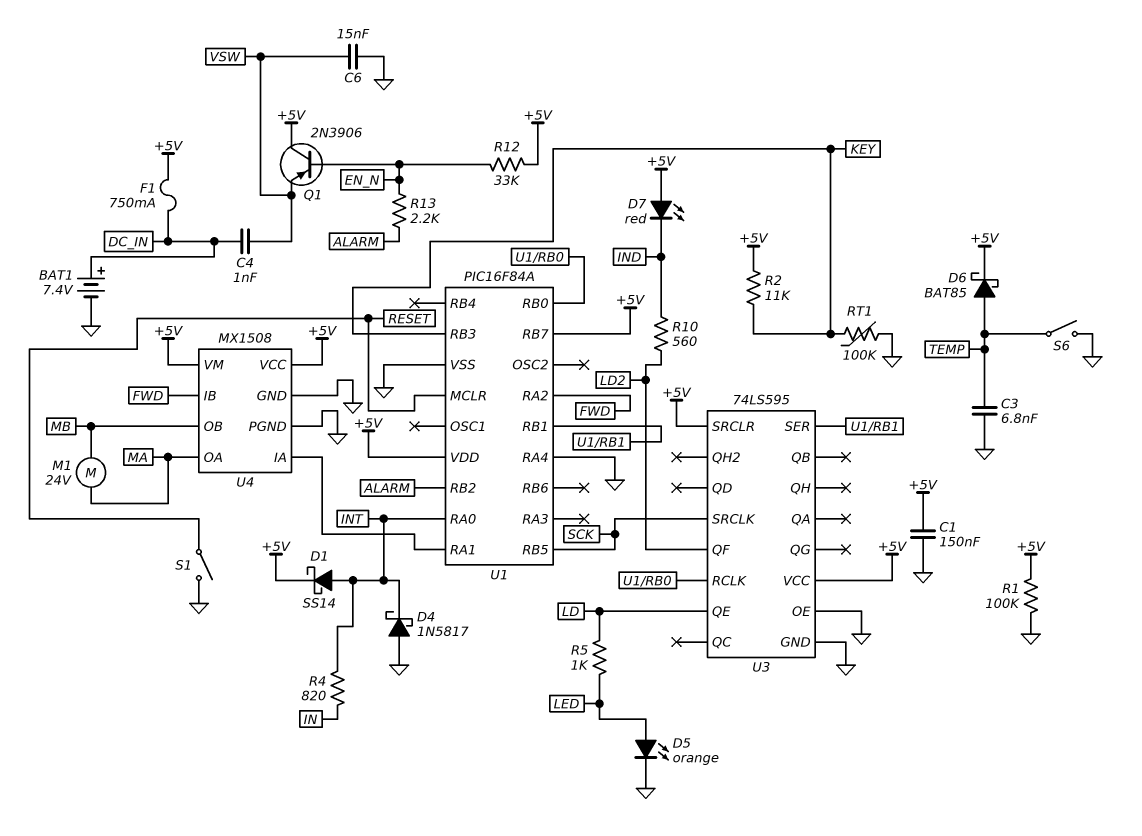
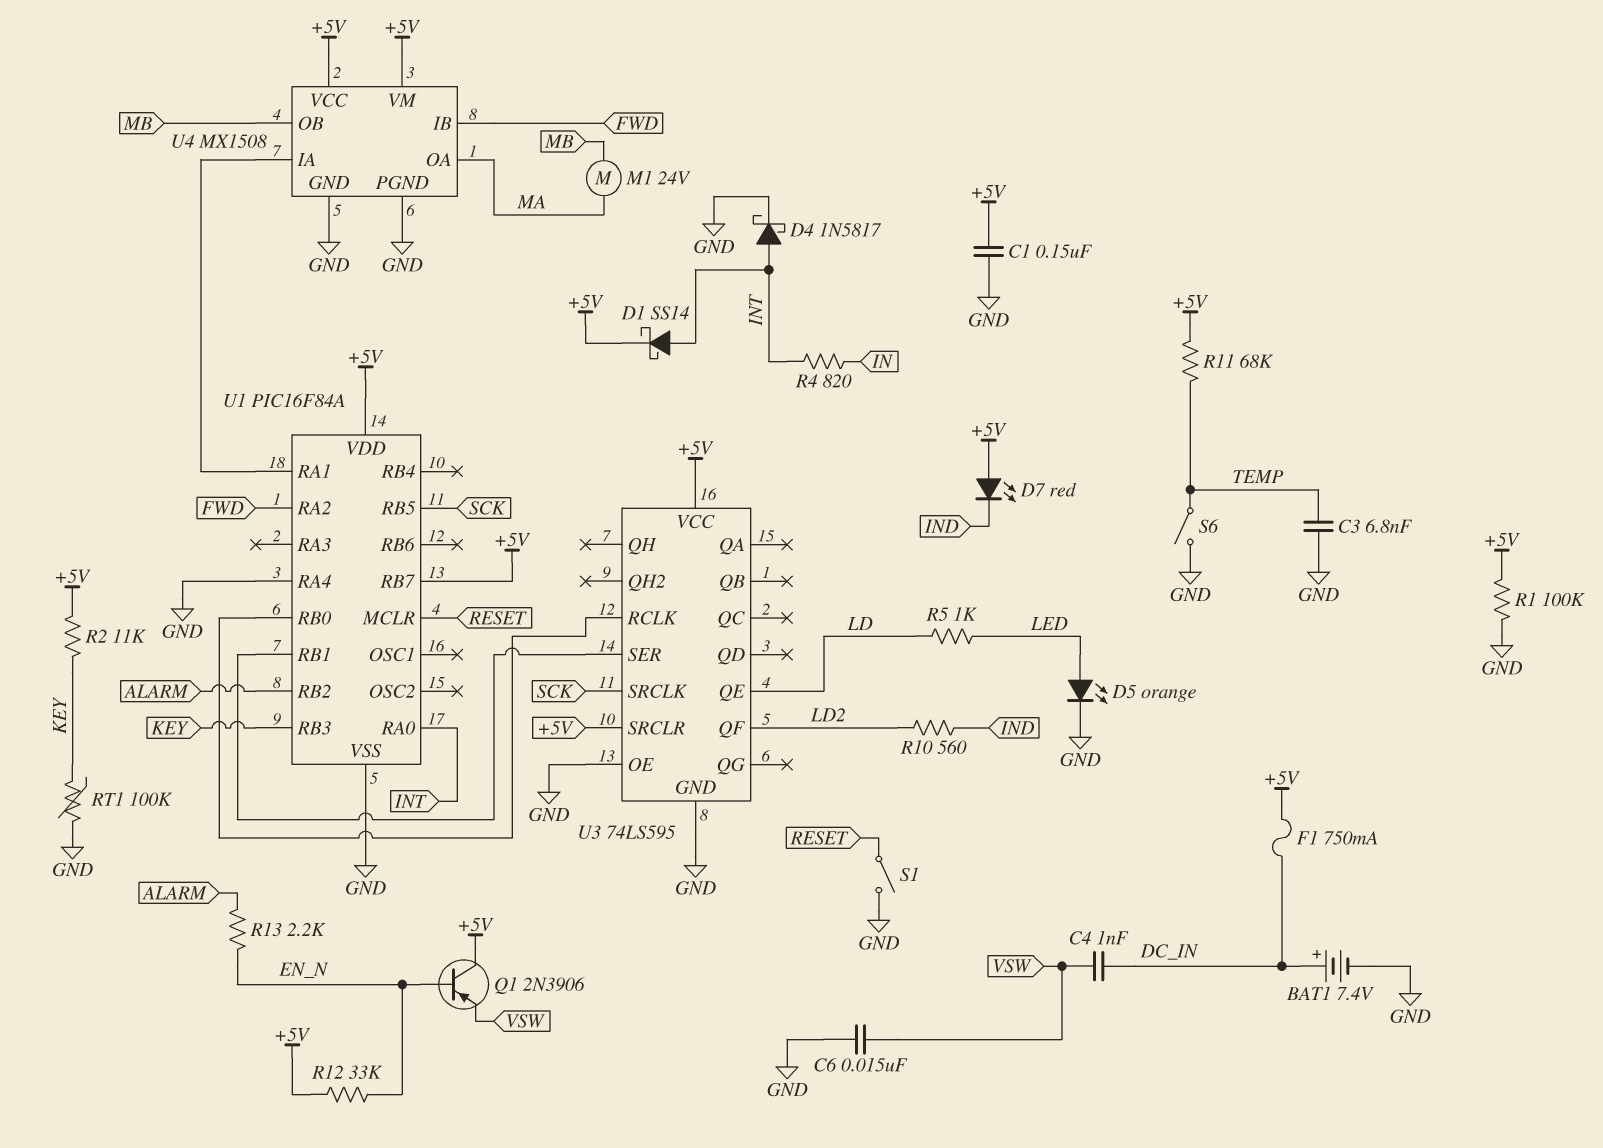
D4: schottky 1N5817 (A GND, K INT) -> schottky 1N5817 (A INT, K GND)
D6: schottky BAT85 (A TEMP, K +5V) -> none
R11: none -> 68k (+5V, TEMP)

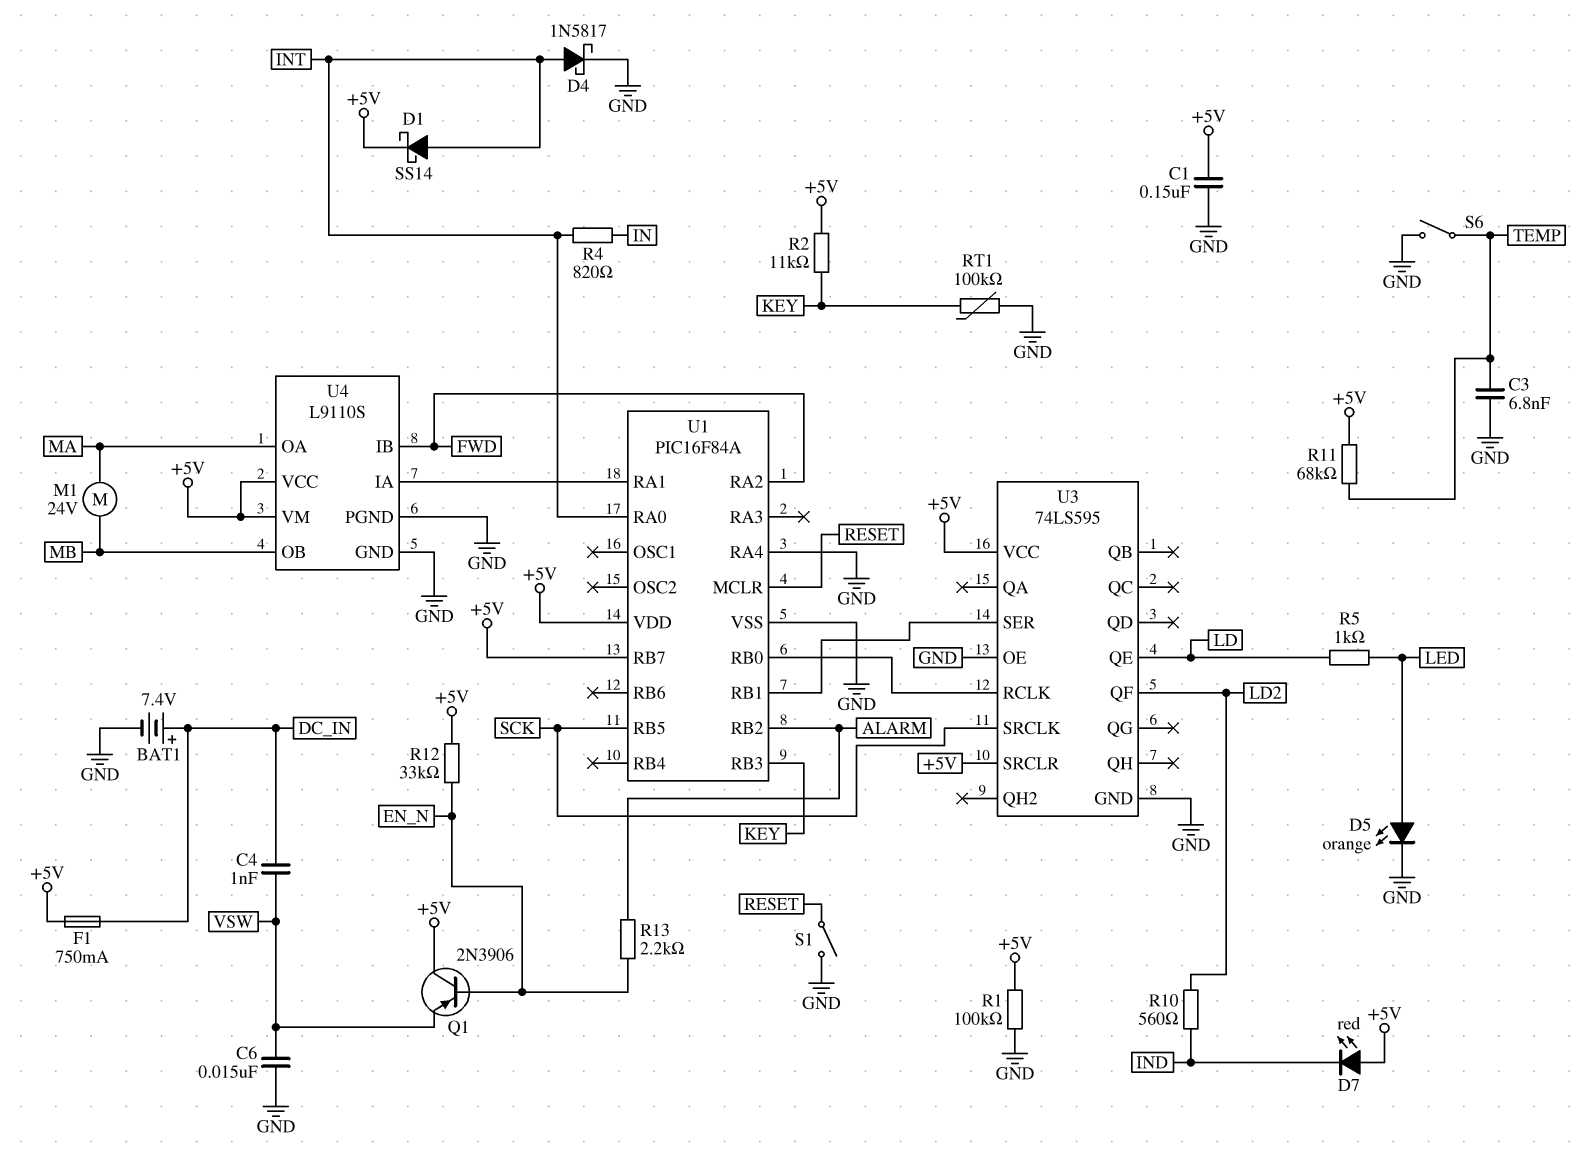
U4: MX1508 -> L9110S

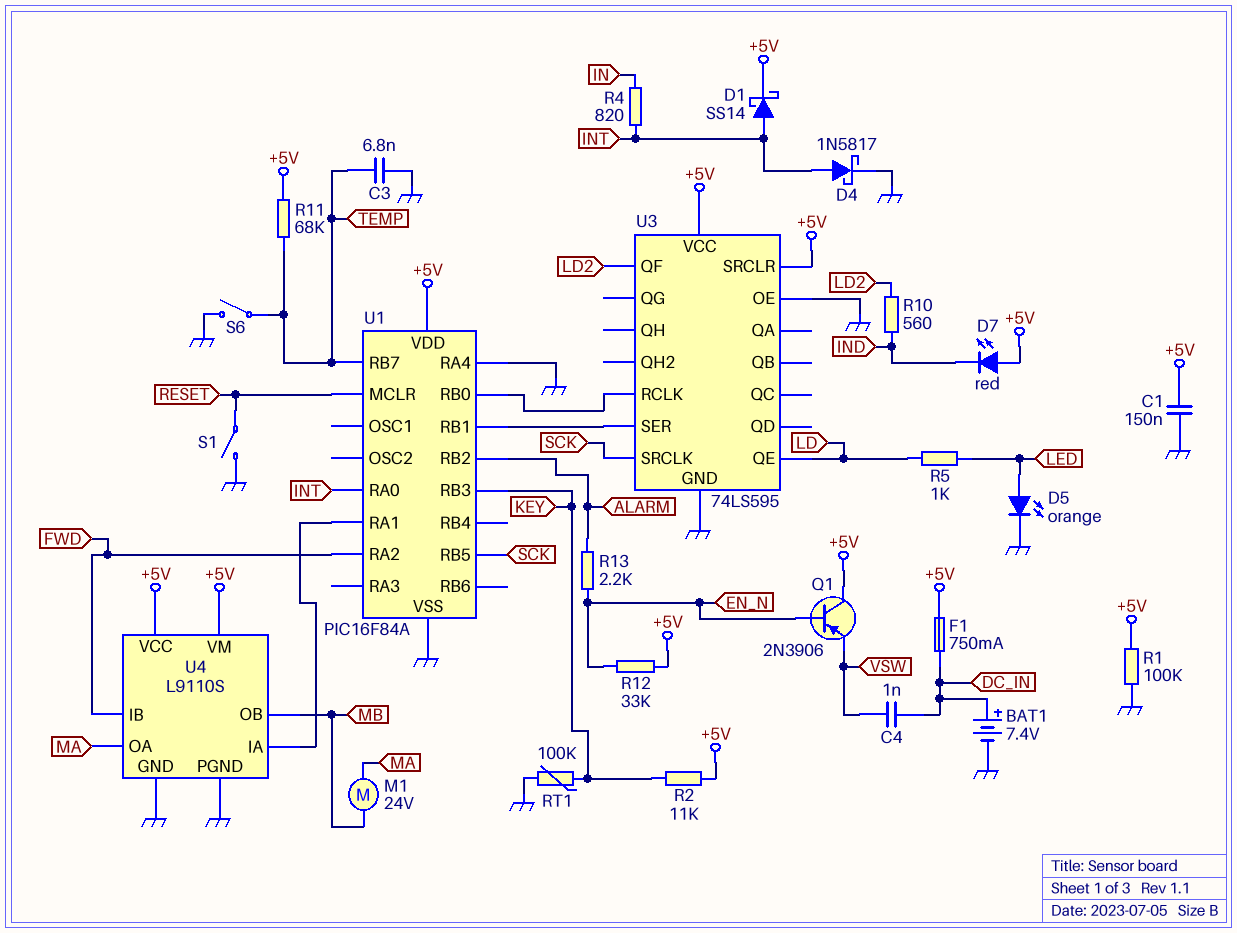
C6: 15nF (GND, VSW) -> none
U1 pin RB7: +5V -> TEMP

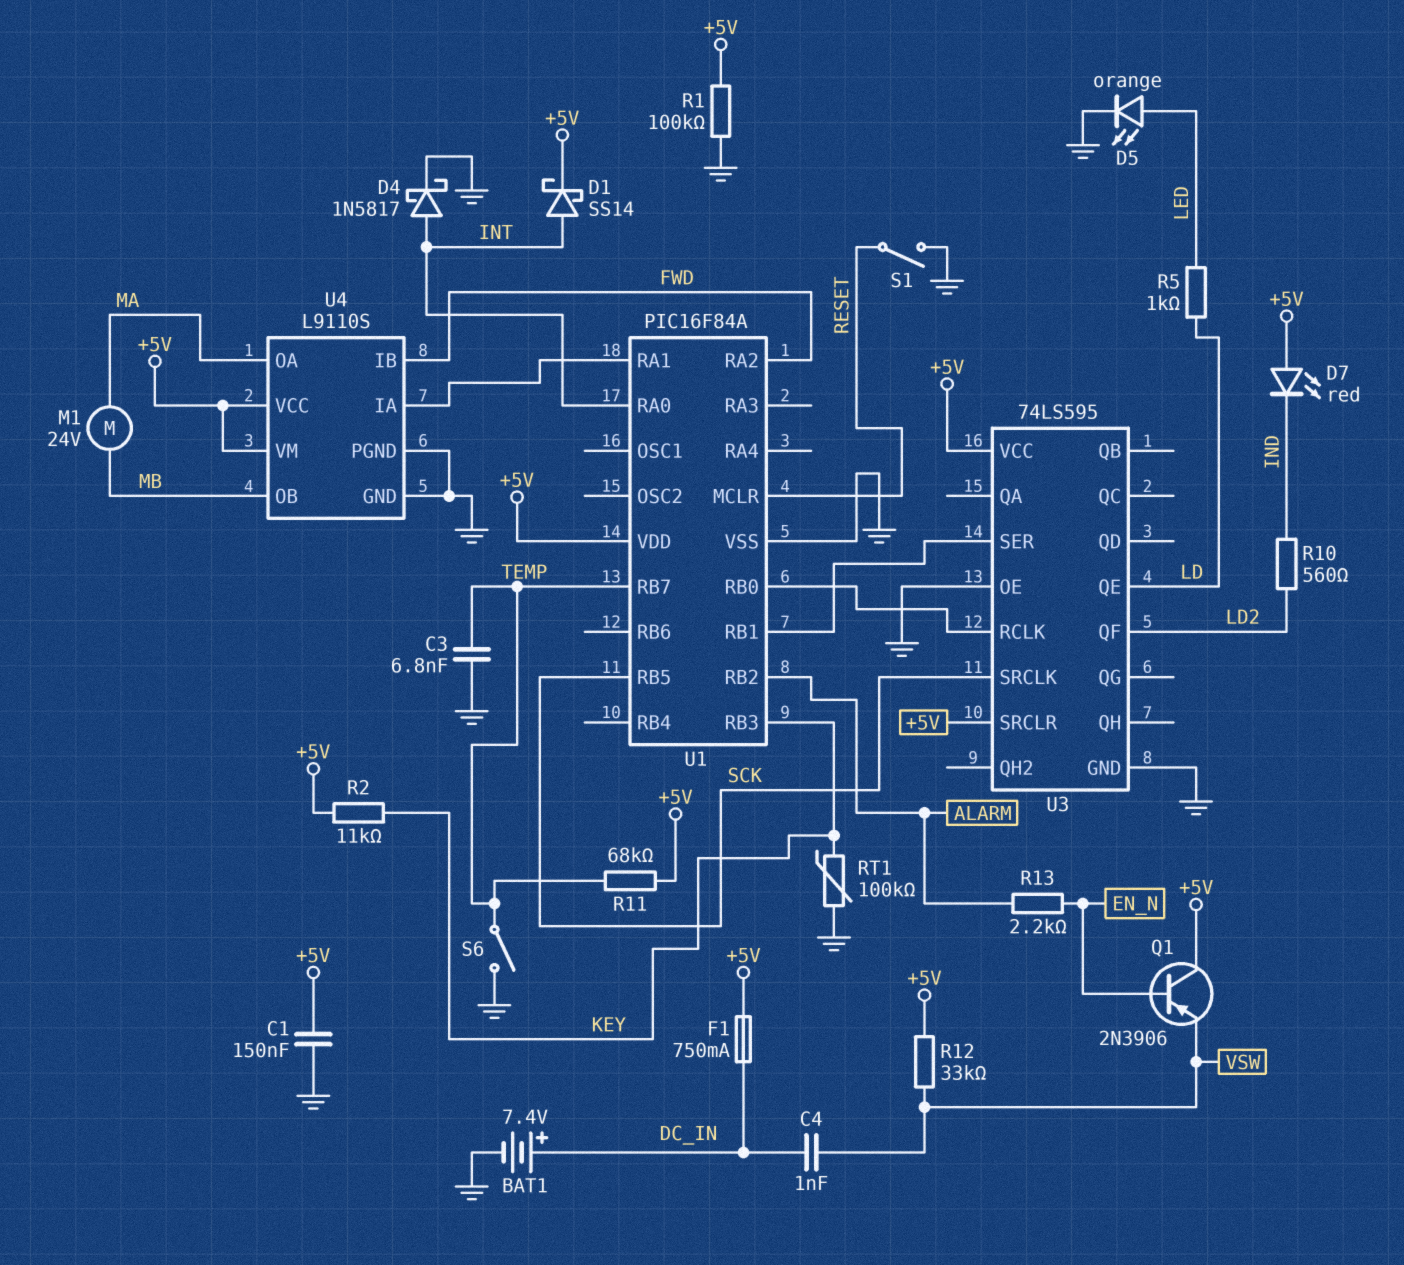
R4: 820 (IN, INT) -> none
R12: 33k (+5V, EN_N) -> 33k (+5V, VSW)
U1 pin RA4: GND -> none

